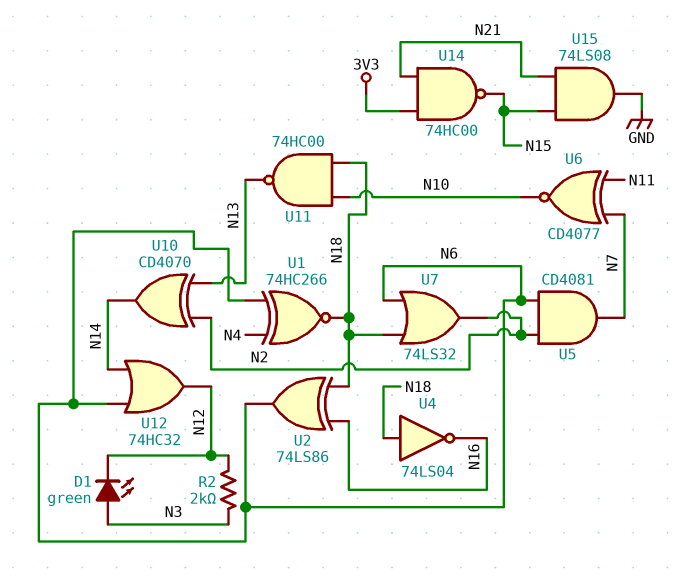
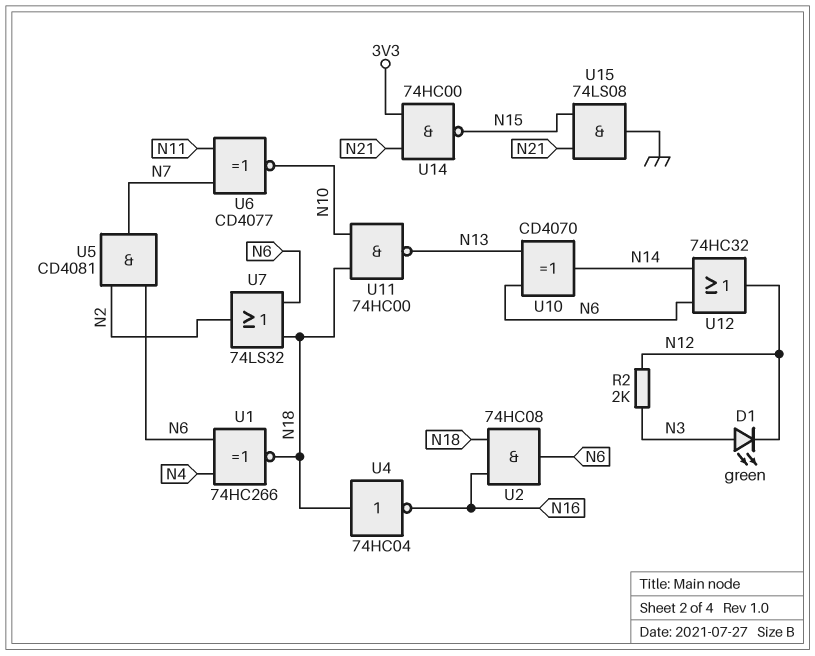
U2: XOR 74LS86 (in N16, in N18, out N6) -> AND 74HC08 (in N16, in N18, out N6)
U4: NOT 74LS04 (in N18, out N16) -> NOT 74HC04 (in N18, out N16)
U10: XOR CD4070 (in N2, in N13, out N14) -> XOR CD4070 (in N6, in N13, out N14)

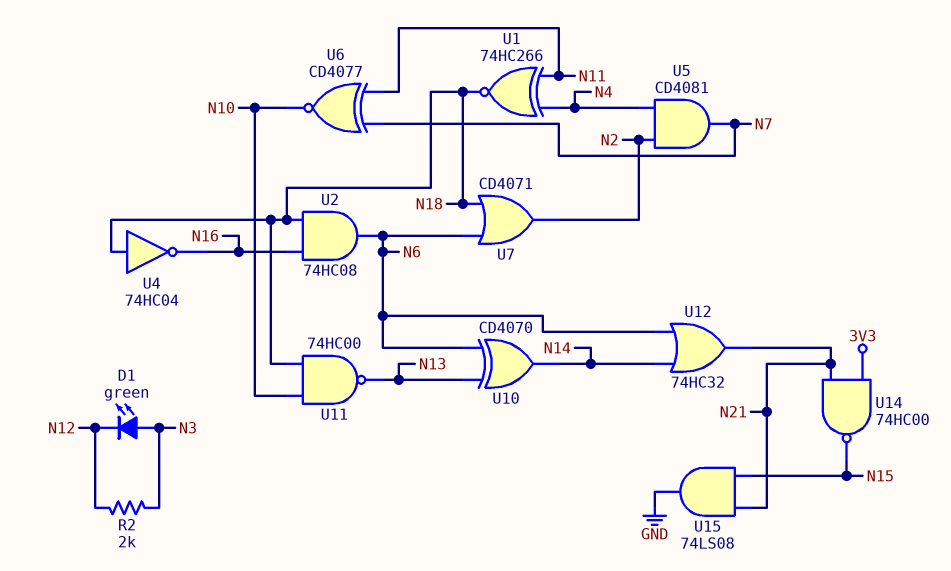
U1: XNOR 74HC266 (in N4, in N6, out N18) -> XNOR 74HC266 (in N4, in N11, out N18)
U5: AND CD4081 (in N2, in N6, out N7) -> AND CD4081 (in N2, in N4, out N7)
U7: OR 74LS32 (in N6, in N18, out N2) -> OR CD4071 (in N6, in N18, out N2)
U12: OR 74HC32 (in N6, in N14, out N12) -> OR 74HC32 (in N6, in N14, out N21)

